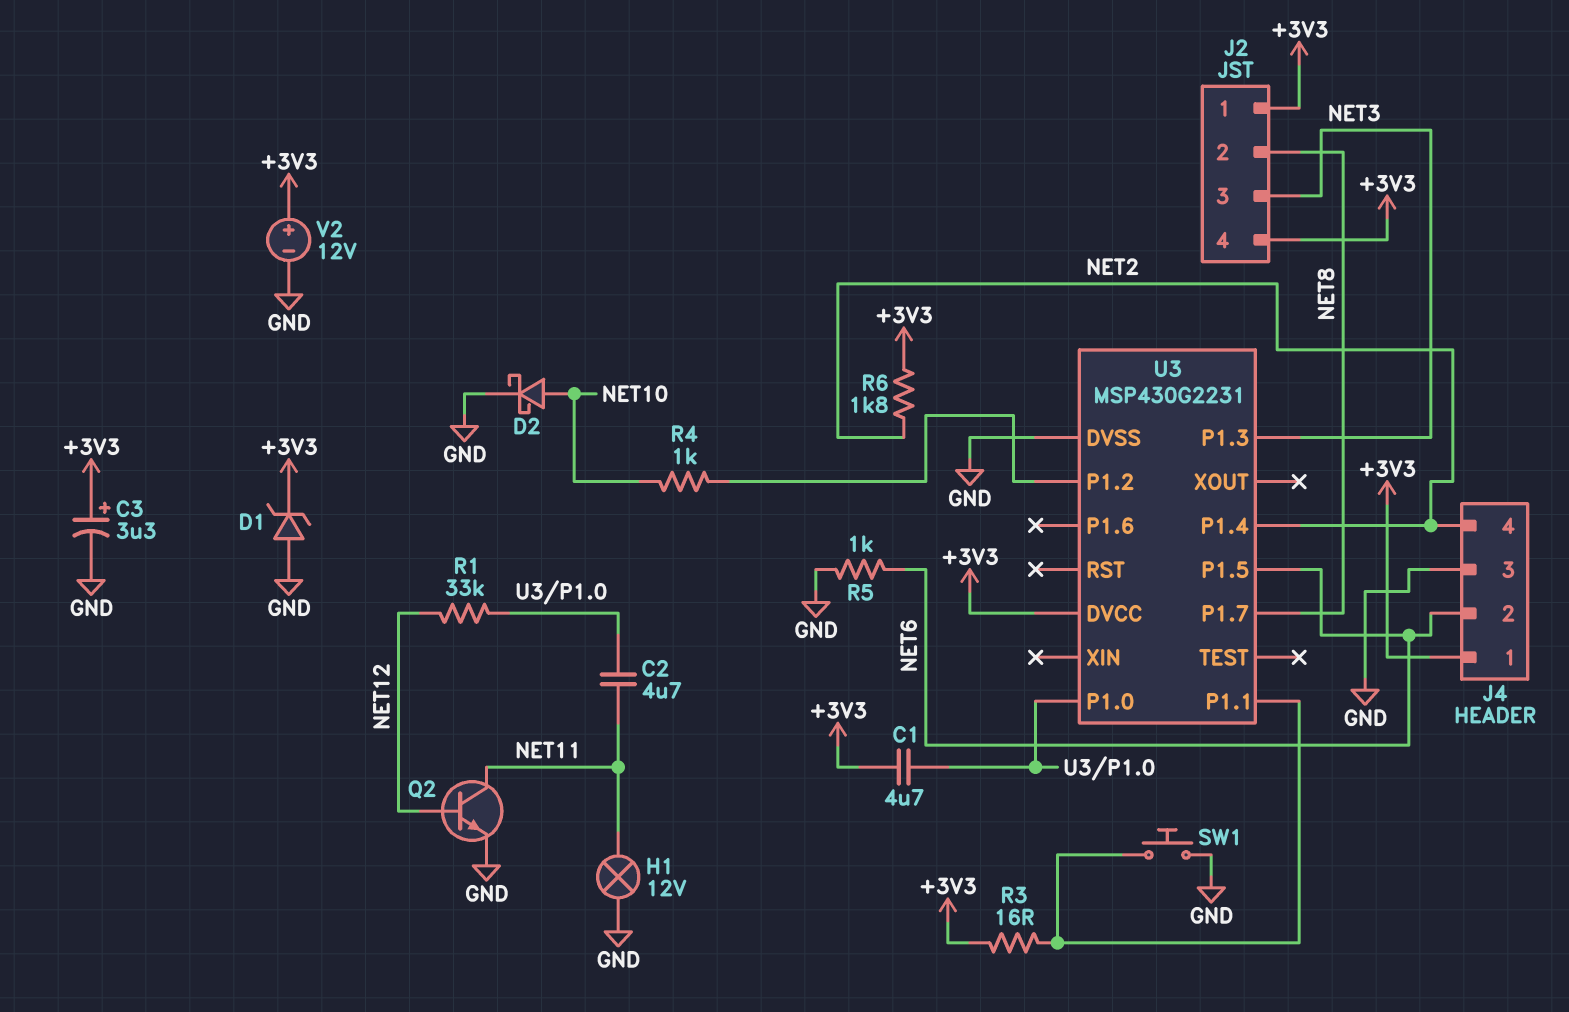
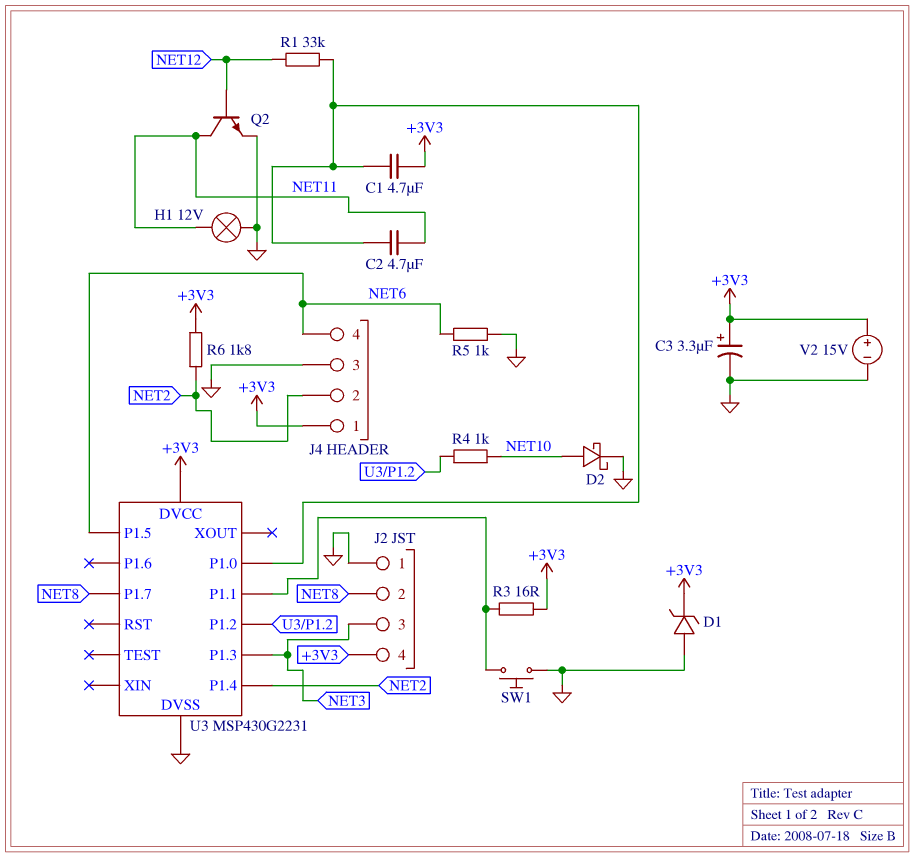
J2 pin 1: +3V3 -> GND
J4 pin 2: NET6 -> NET2
J4 pin 4: NET2 -> NET6
V2: 12V (plus +3V3, minus GND) -> 15V (plus +3V3, minus GND)

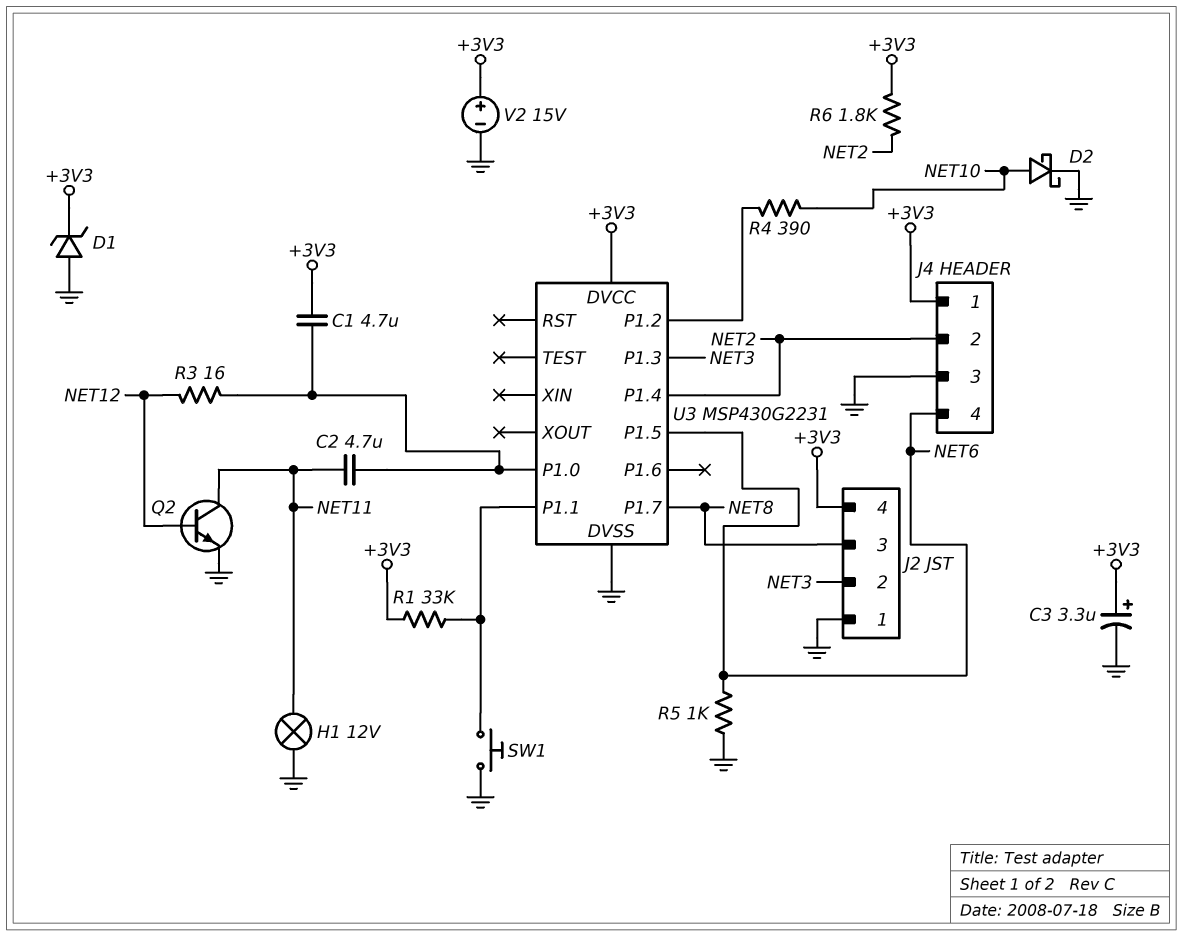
J2 pin 2: NET8 -> NET3
J2 pin 3: NET3 -> NET8
R1: 33k (NET12, U3/P1.0) -> 33k (+3V3, U3/P1.1)
R3: 16 (+3V3, U3/P1.1) -> 16 (NET12, U3/P1.0)
R4: 1k (NET10, U3/P1.2) -> 390 (NET10, U3/P1.2)

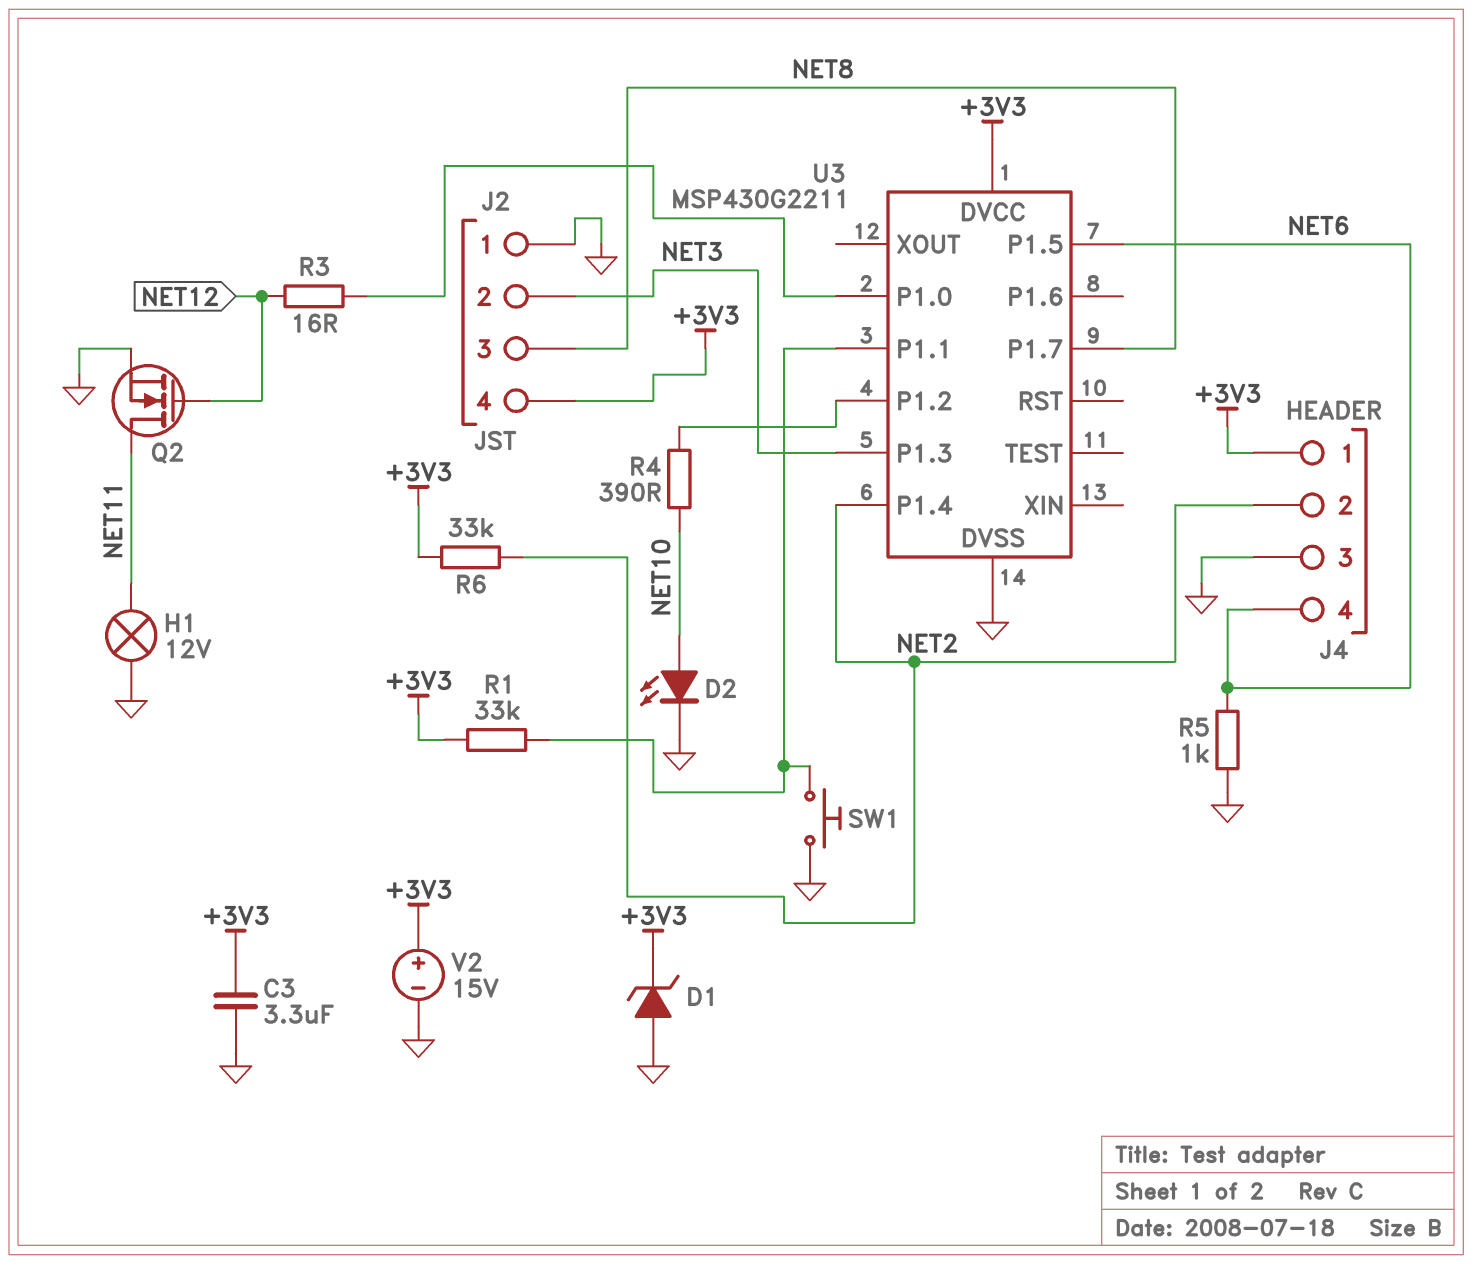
C1: 4.7uF (+3V3, U3/P1.0) -> none
C2: 4.7uF (NET11, U3/P1.0) -> none
C3: 3.3uF (plus +3V3, minus GND) -> 3.3uF (+3V3, GND)
D2: schottky (A NET10, K GND) -> LED (A NET10, K GND)
Q2: NPN (B NET12, C NET11, E GND) -> NMOS (G NET12, D NET11, S GND)
R6: 1.8k (+3V3, NET2) -> 33k (+3V3, NET2)
U3: MSP430G2231 -> MSP430G2211

